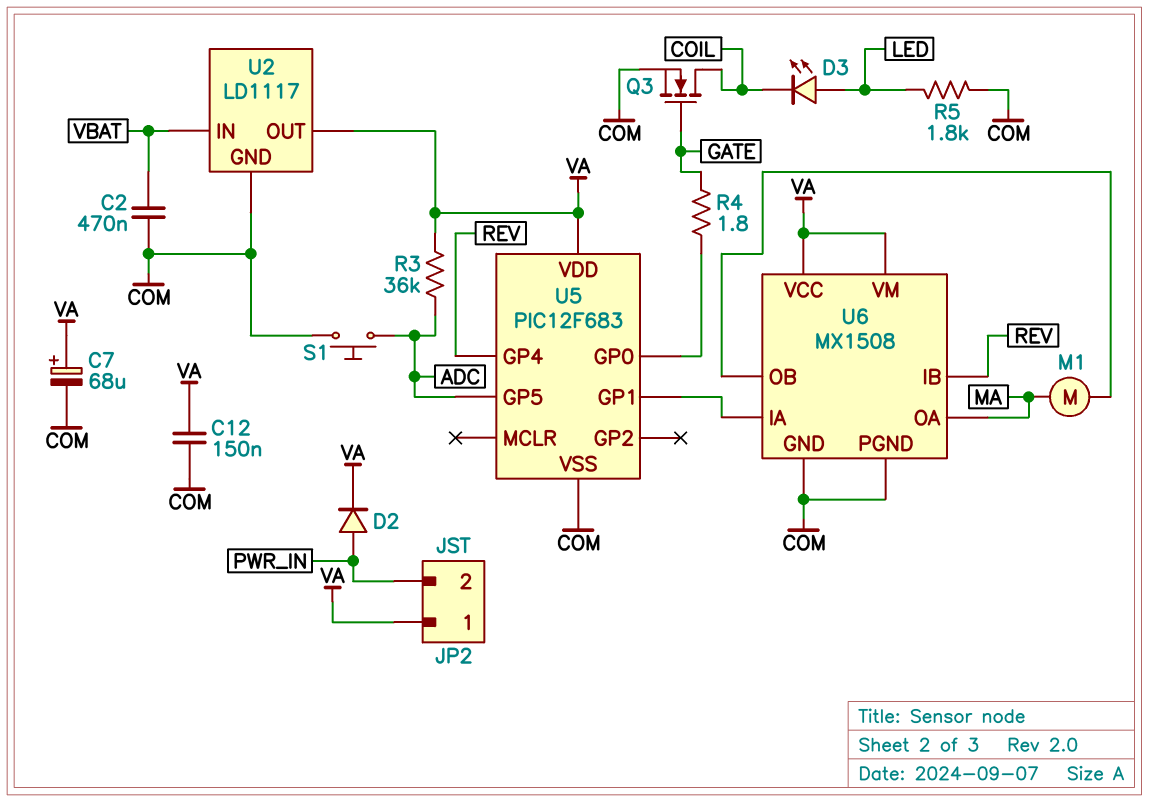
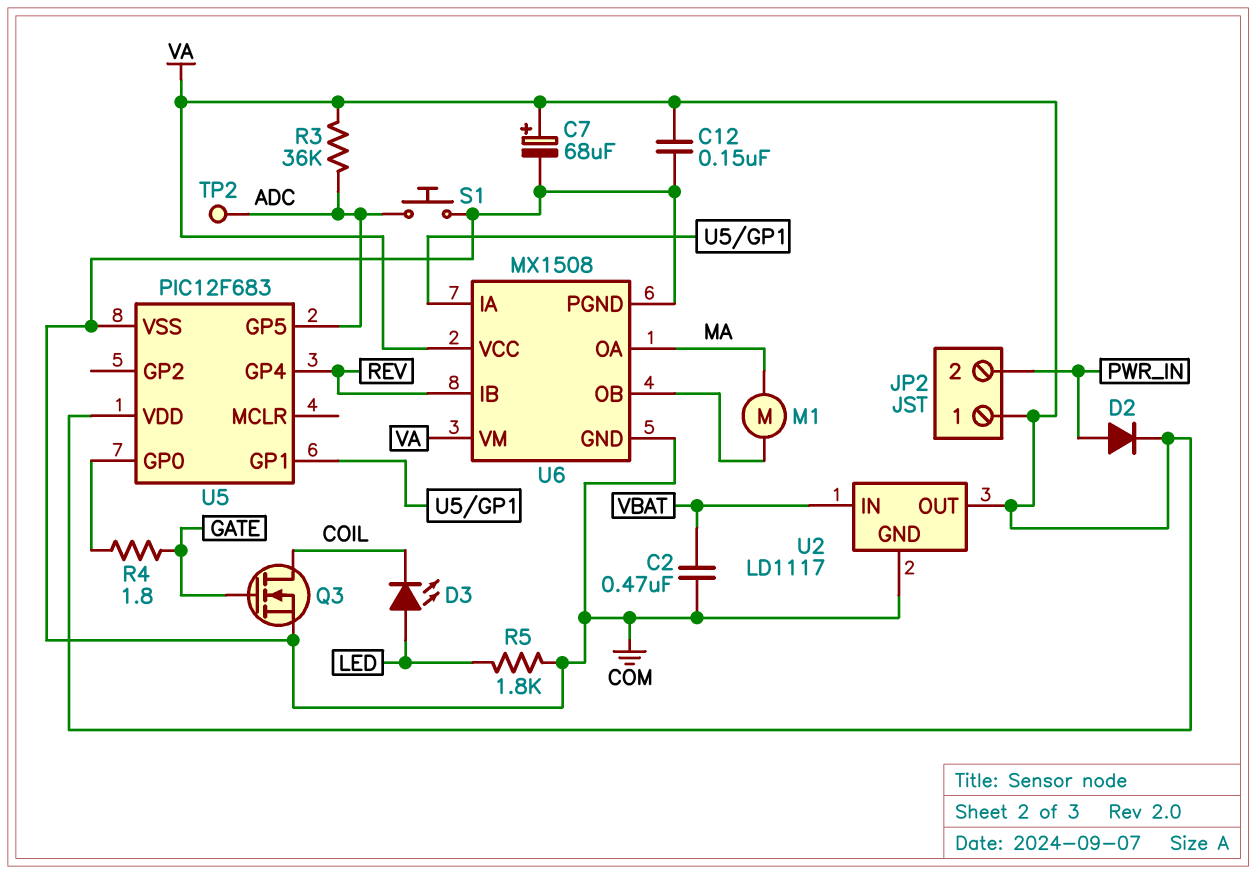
TP2: none -> test point (ADC)

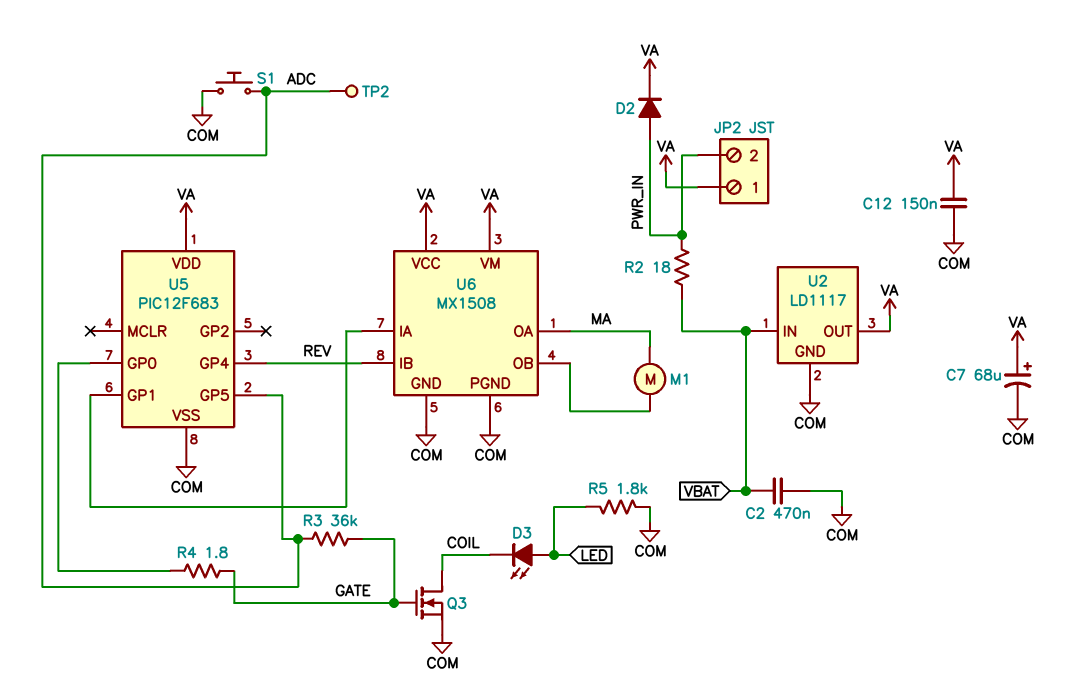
R2: none -> 18 (PWR_IN, VBAT)
R3: 36k (ADC, VA) -> 36k (ADC, GATE)

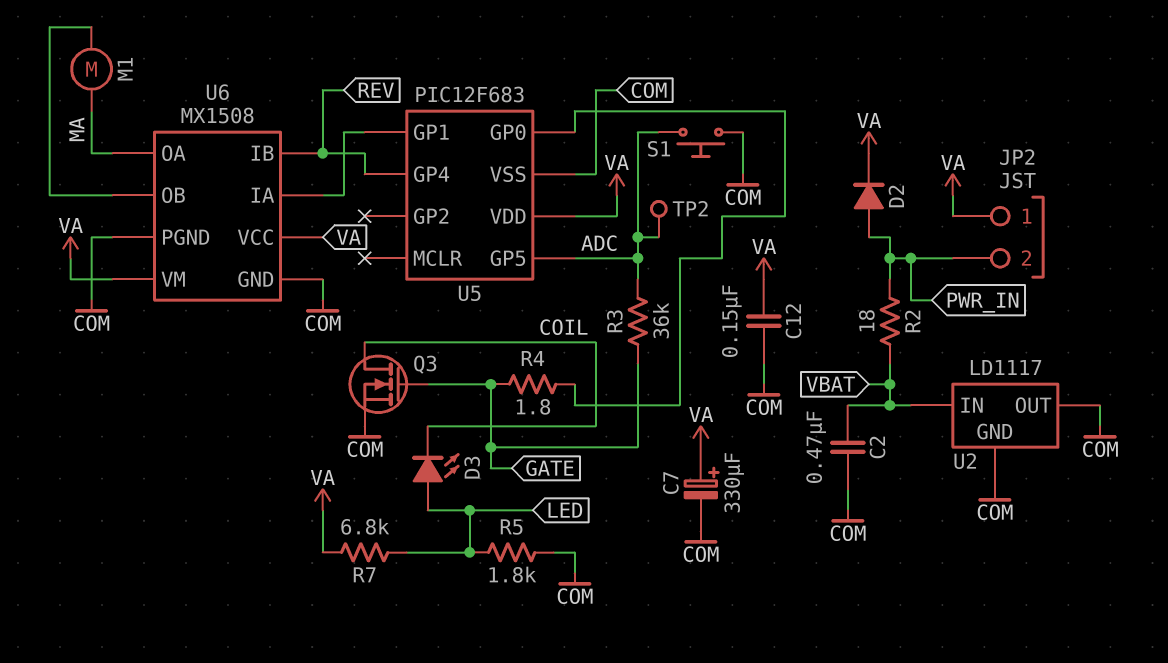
C7: 68uF (plus VA, minus COM) -> 330uF (plus VA, minus COM)
R7: none -> 6.8k (LED, VA)
U2 pin OUT: VA -> COM

